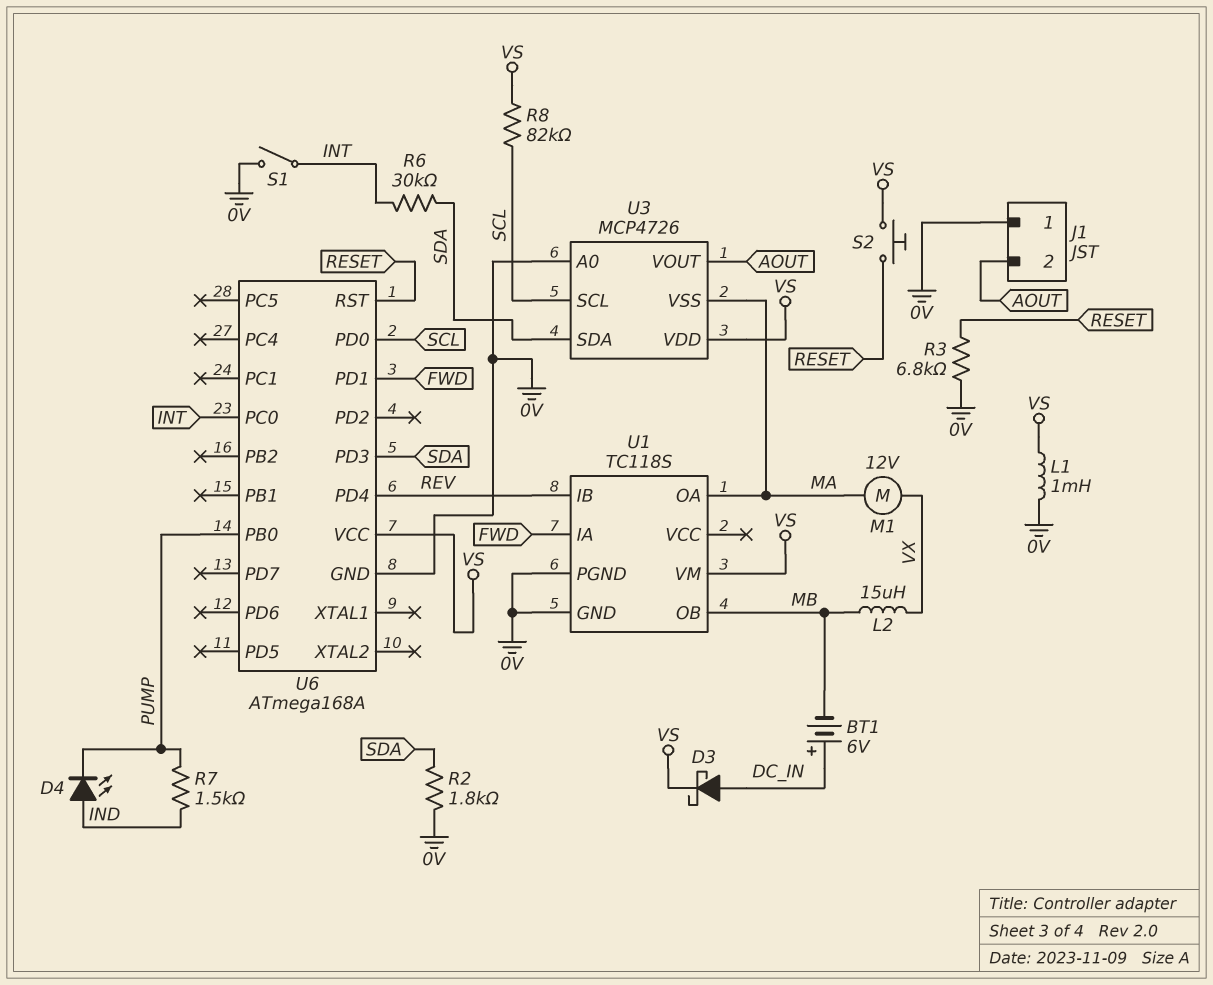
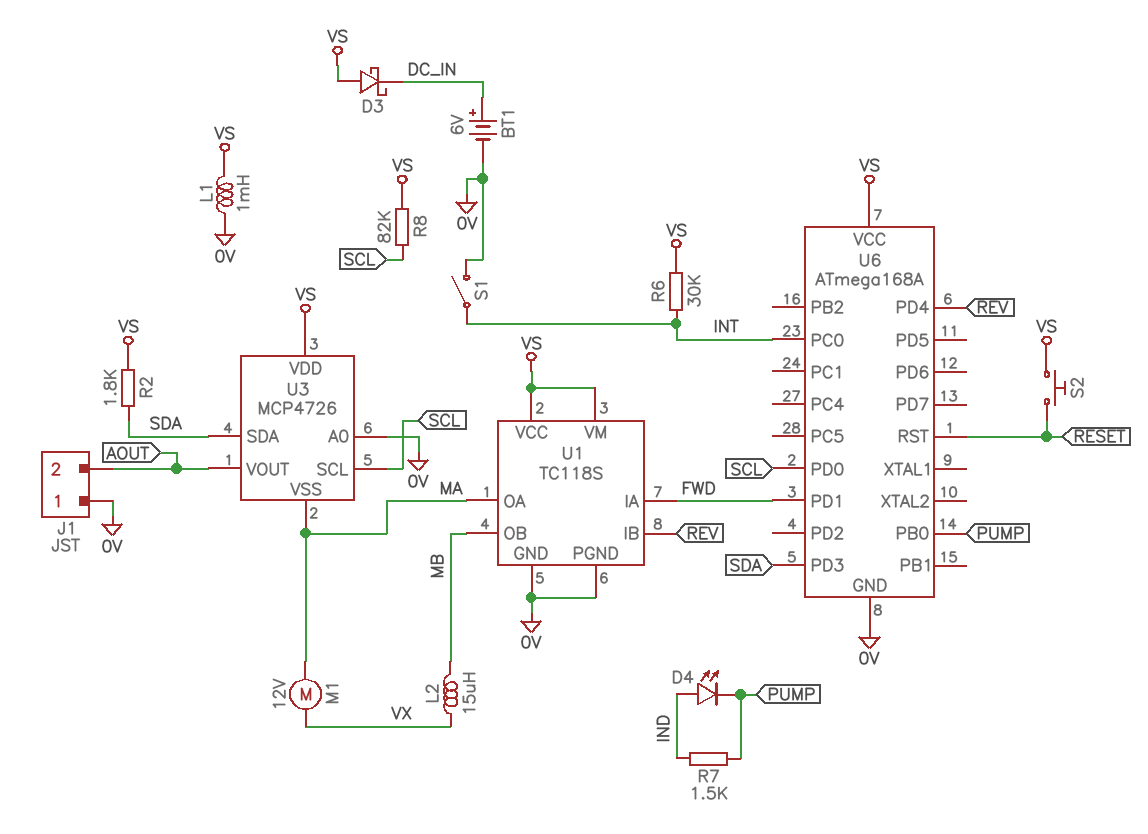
BT1: 6V (plus DC_IN, minus MB) -> 6V (plus DC_IN, minus 0V)
D3: schottky (A DC_IN, K VS) -> schottky (A VS, K DC_IN)
R2: 1.8k (0V, SDA) -> 1.8k (SDA, VS)
R3: 6.8k (0V, RESET) -> none
R6: 30k (INT, SDA) -> 30k (INT, VS)
U1 pin VCC: none -> VS

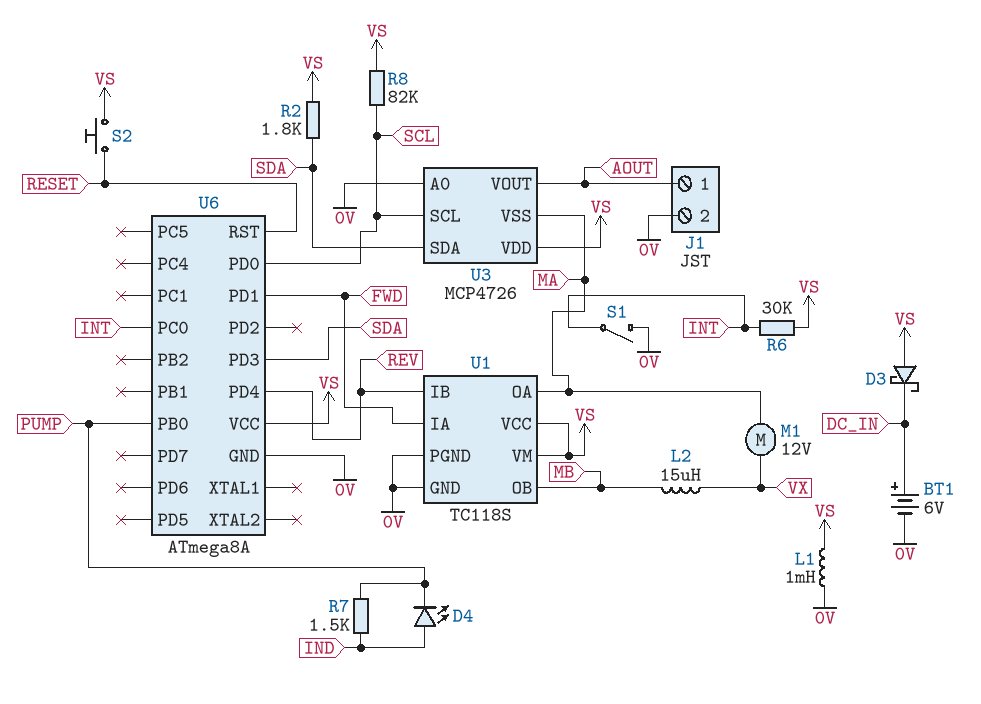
J1 pin 1: 0V -> AOUT
J1 pin 2: AOUT -> 0V
U6: ATmega168A -> ATmega8A

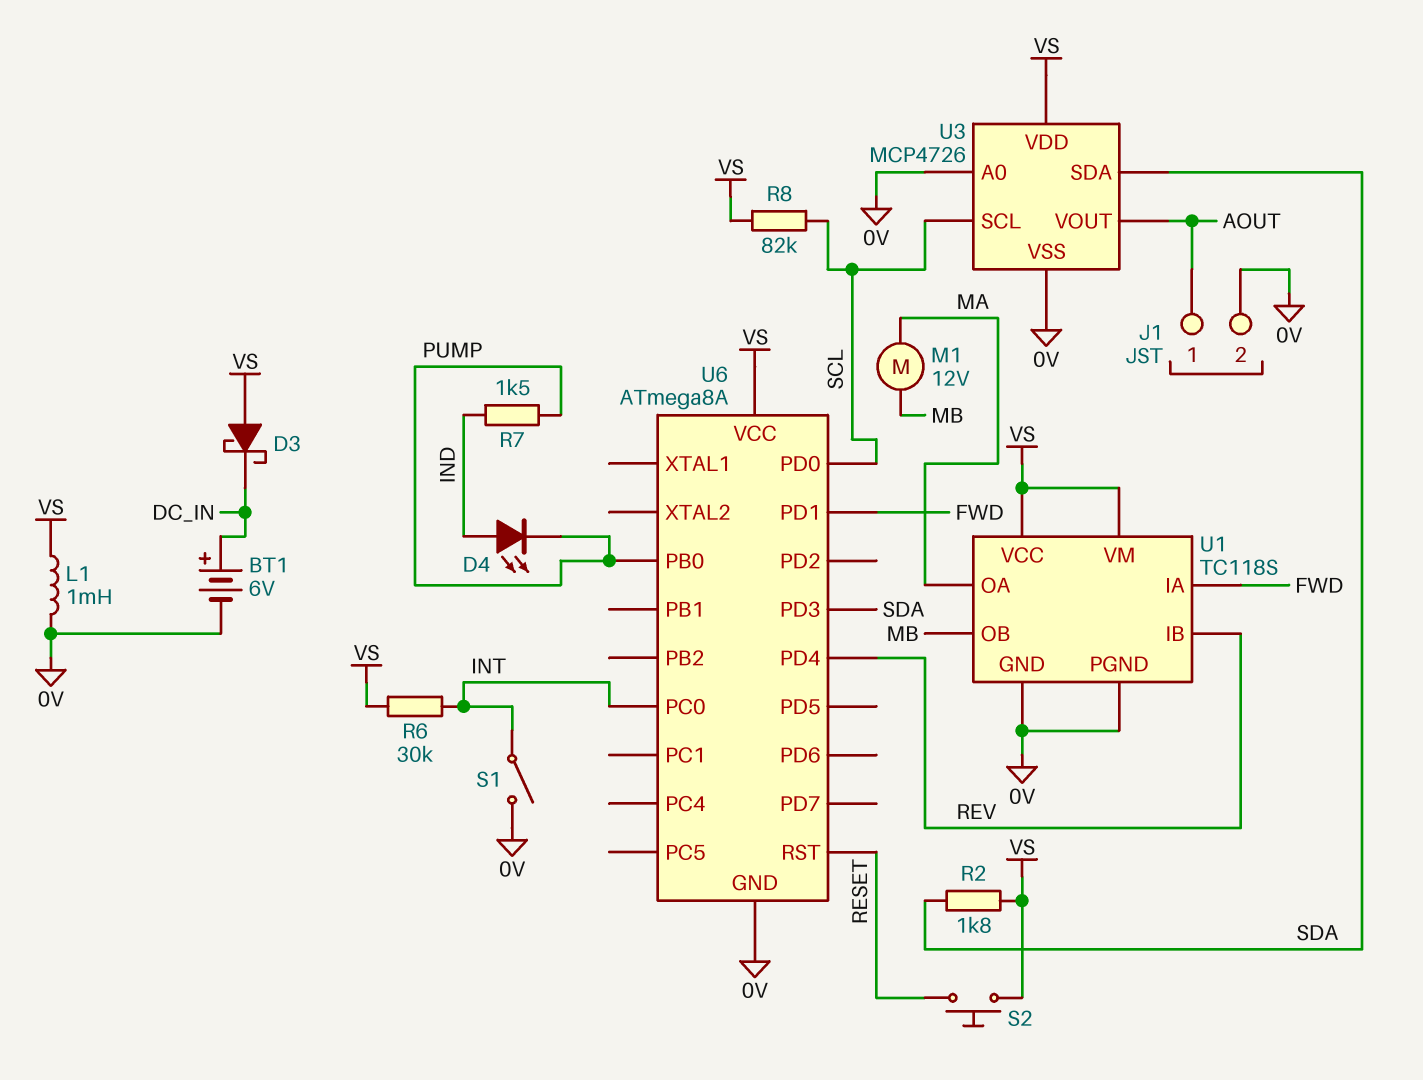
L2: 15uH (MB, VX) -> none
M1: motor 12V (MA, VX) -> motor 12V (MA, MB)
U3 pin VSS: MA -> 0V

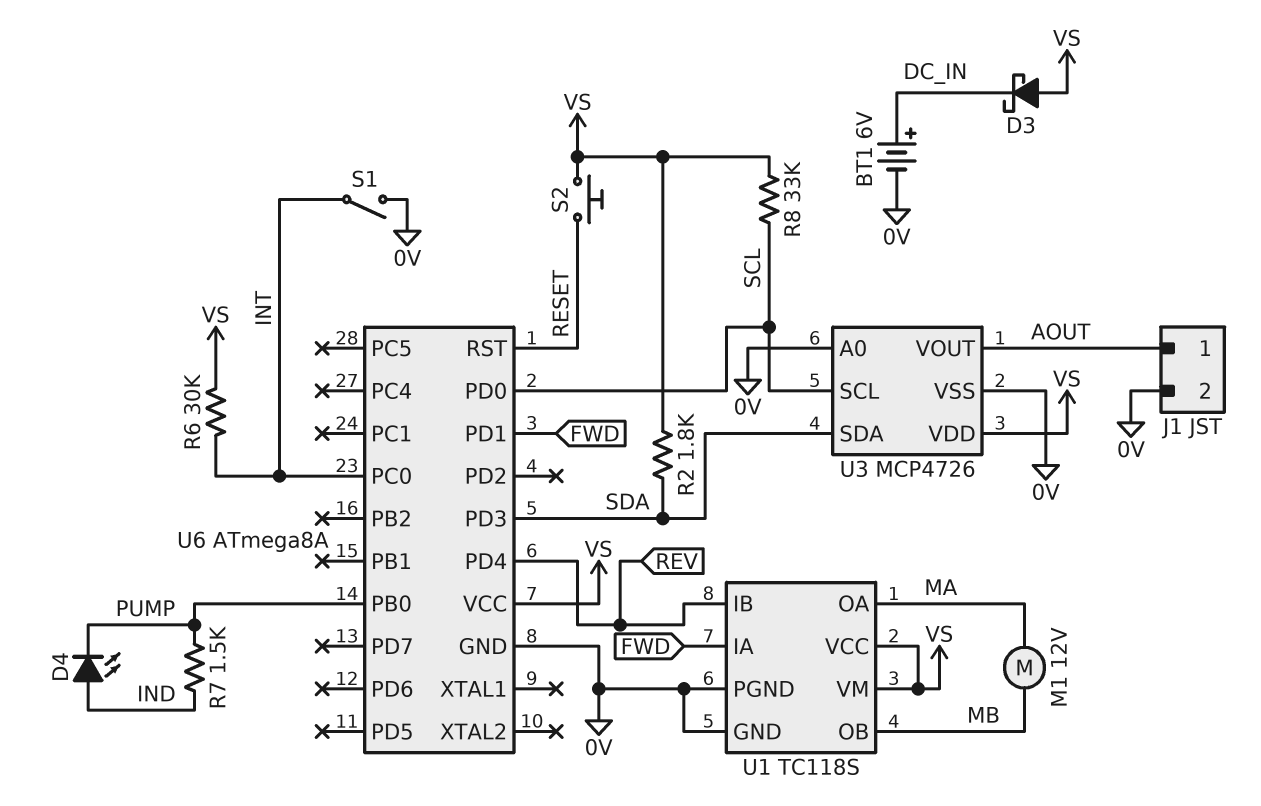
L1: 1mH (0V, VS) -> none
R8: 82k (SCL, VS) -> 33k (SCL, VS)

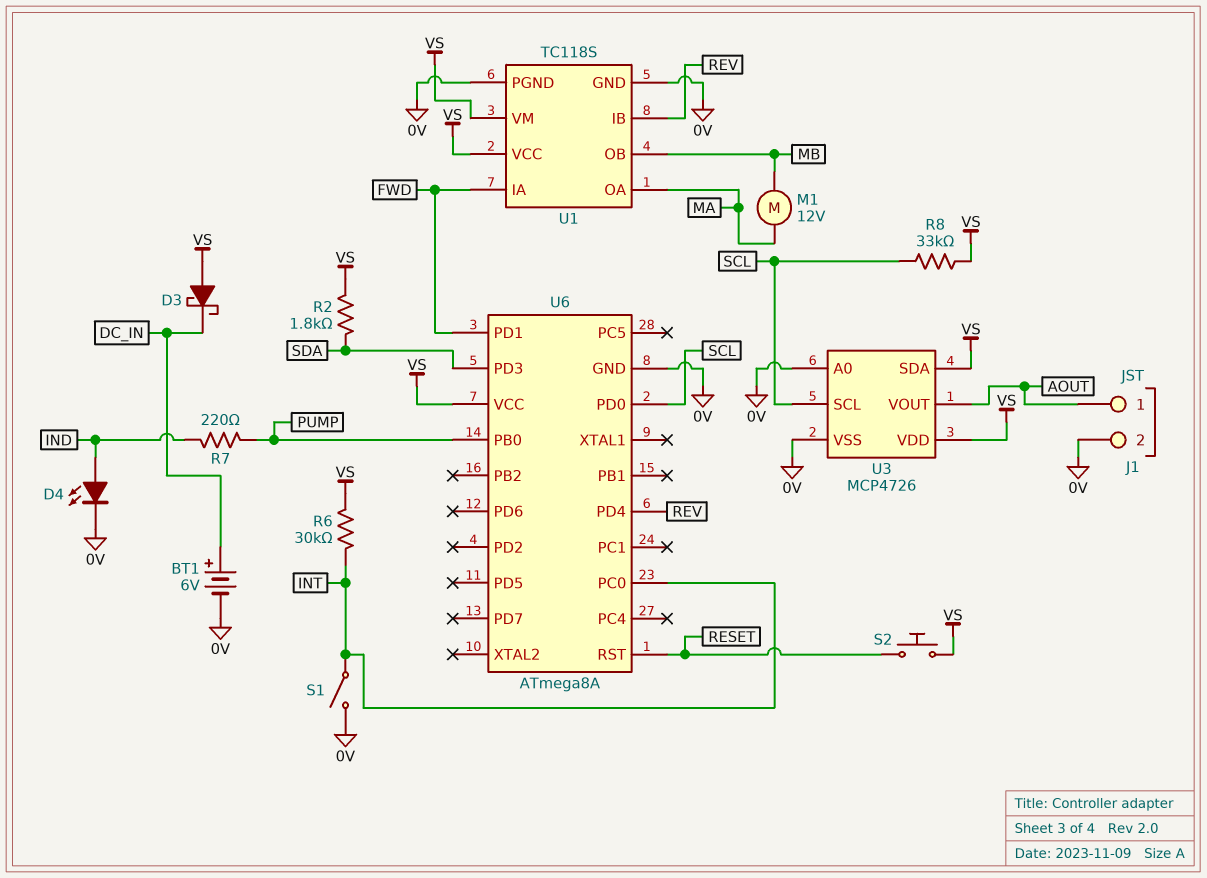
D4: LED (A IND, K PUMP) -> LED (A IND, K 0V)
R7: 1.5k (IND, PUMP) -> 220 (IND, PUMP)
U3 pin SDA: SDA -> VS

